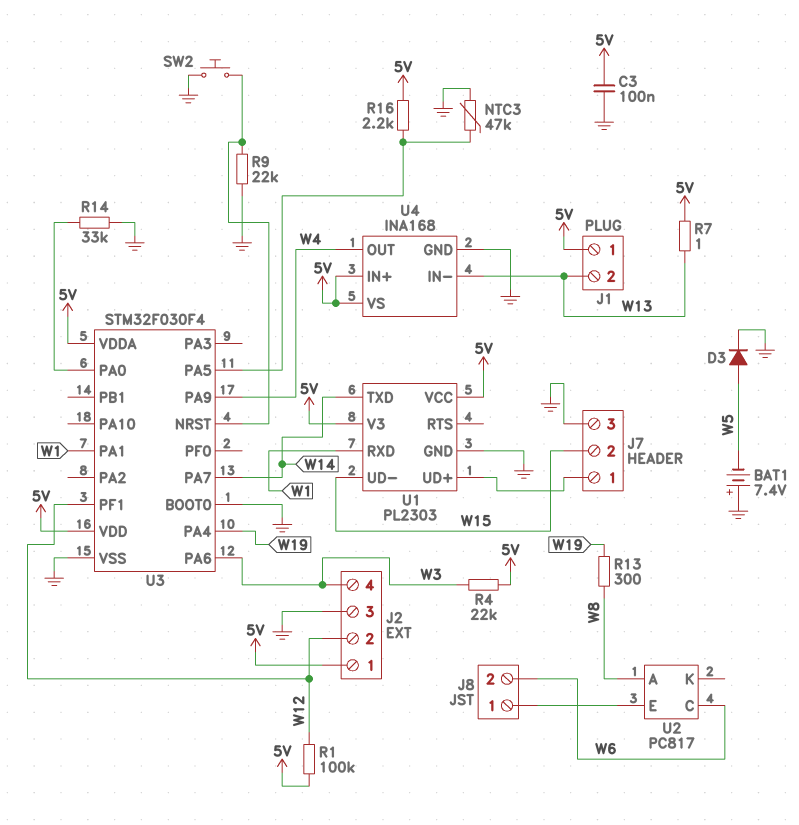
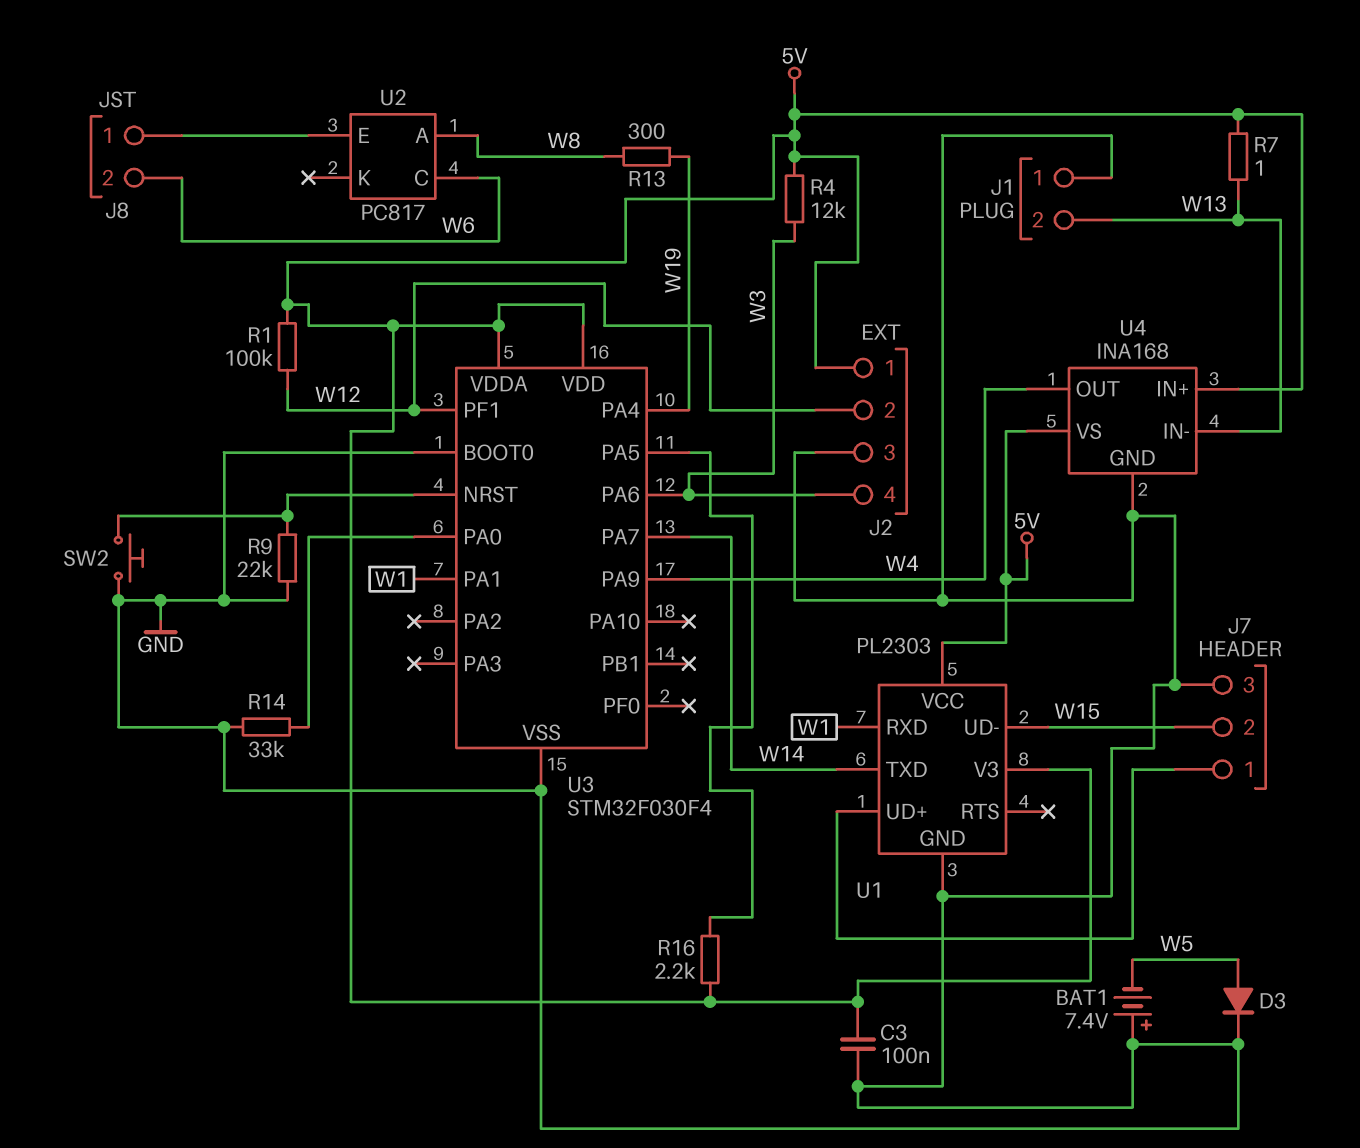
J1 pin 1: 5V -> GND
NTC3: 47k (GND, U3/PA5) -> none
R4: 22k (5V, W3) -> 12k (5V, W3)

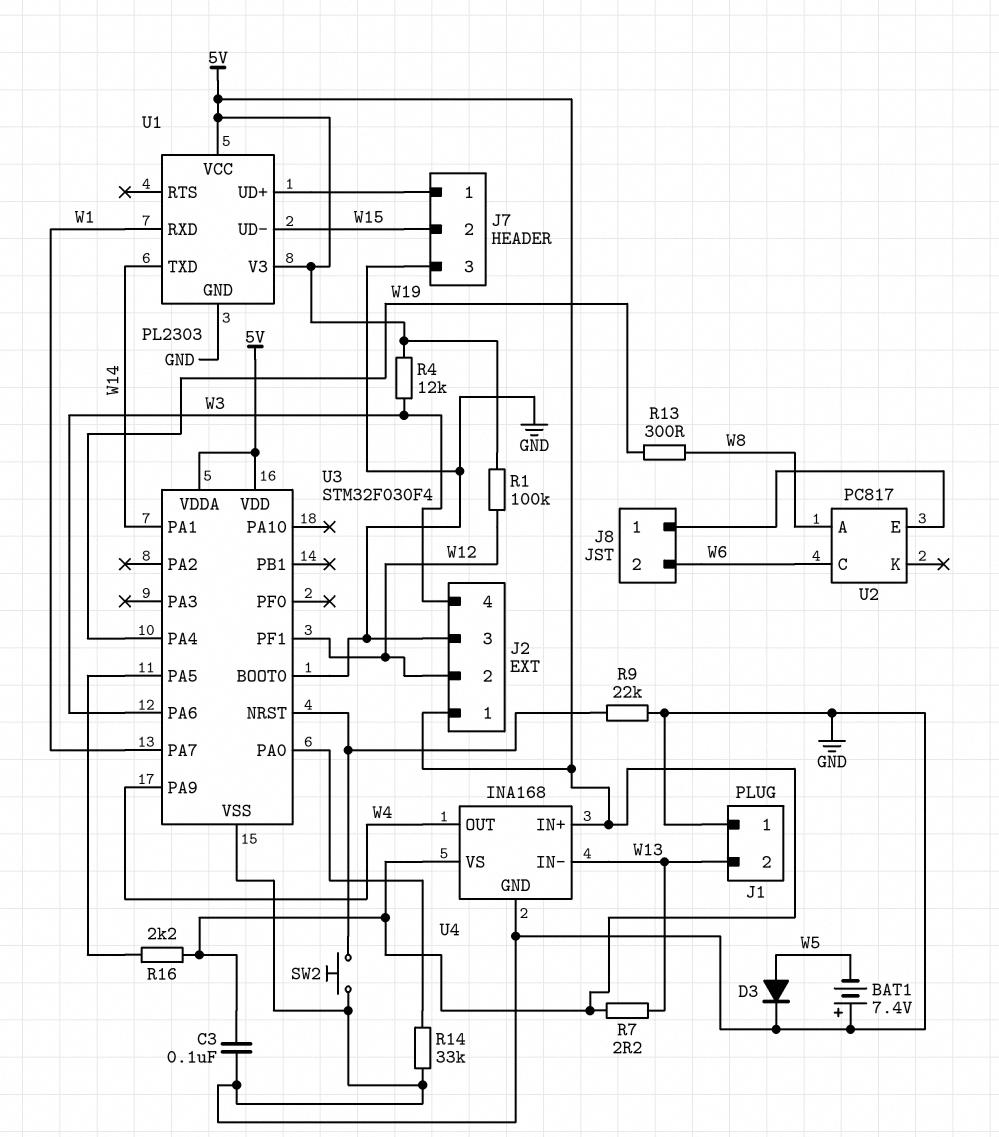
R7: 1 (5V, W13) -> 2.2 (5V, W13)
U3 pin PA1: W1 -> W14
U3 pin PA7: W14 -> W1

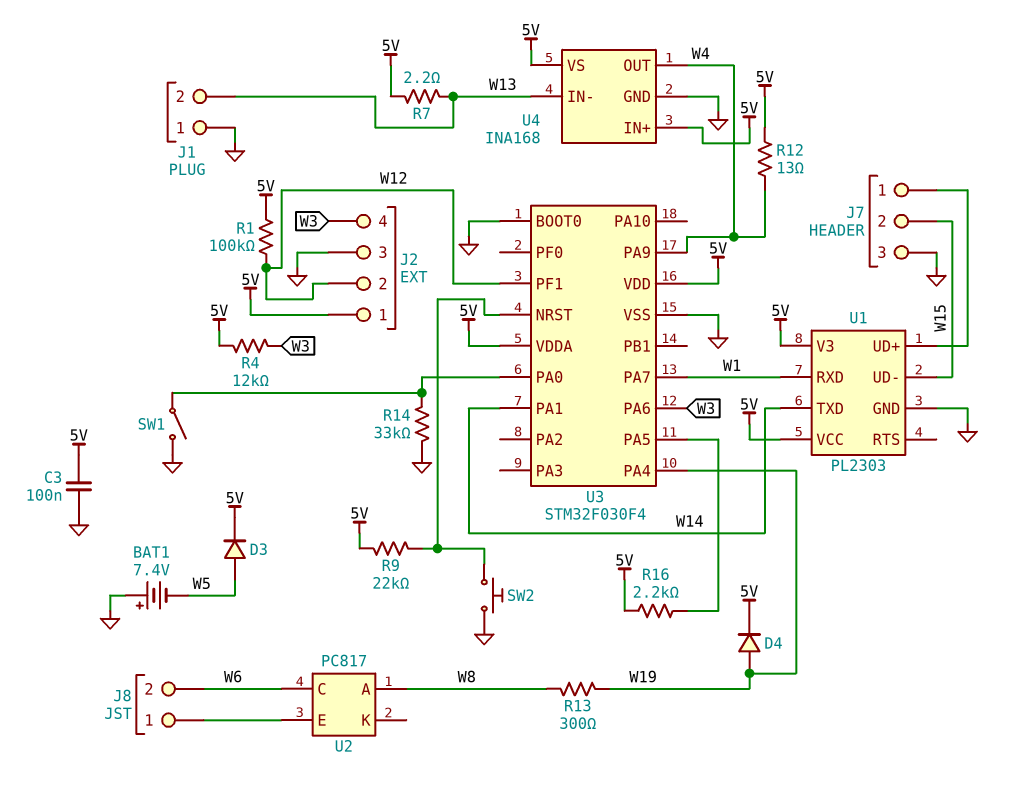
D3: diode (A W5, K GND) -> diode (A W5, K 5V)
D4: none -> diode (A W19, K 5V)
R9: 22k (GND, U3/NRST) -> 22k (5V, U3/NRST)
R12: none -> 13 (5V, W4)
SW1: none -> switch (GND, U3/PA0)

